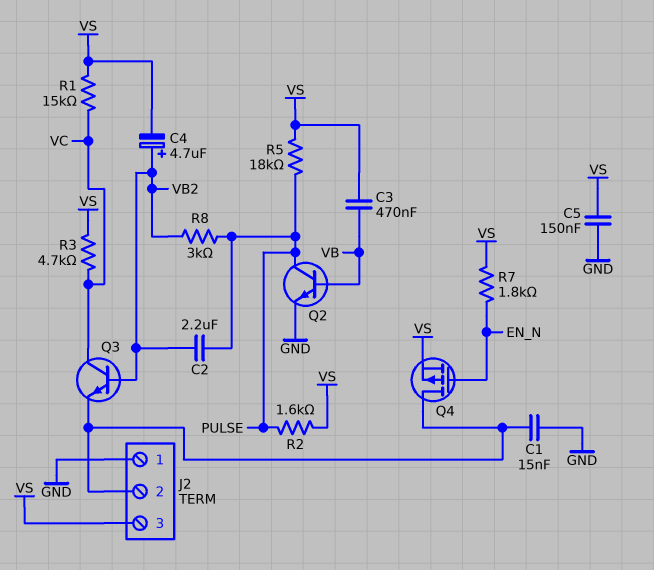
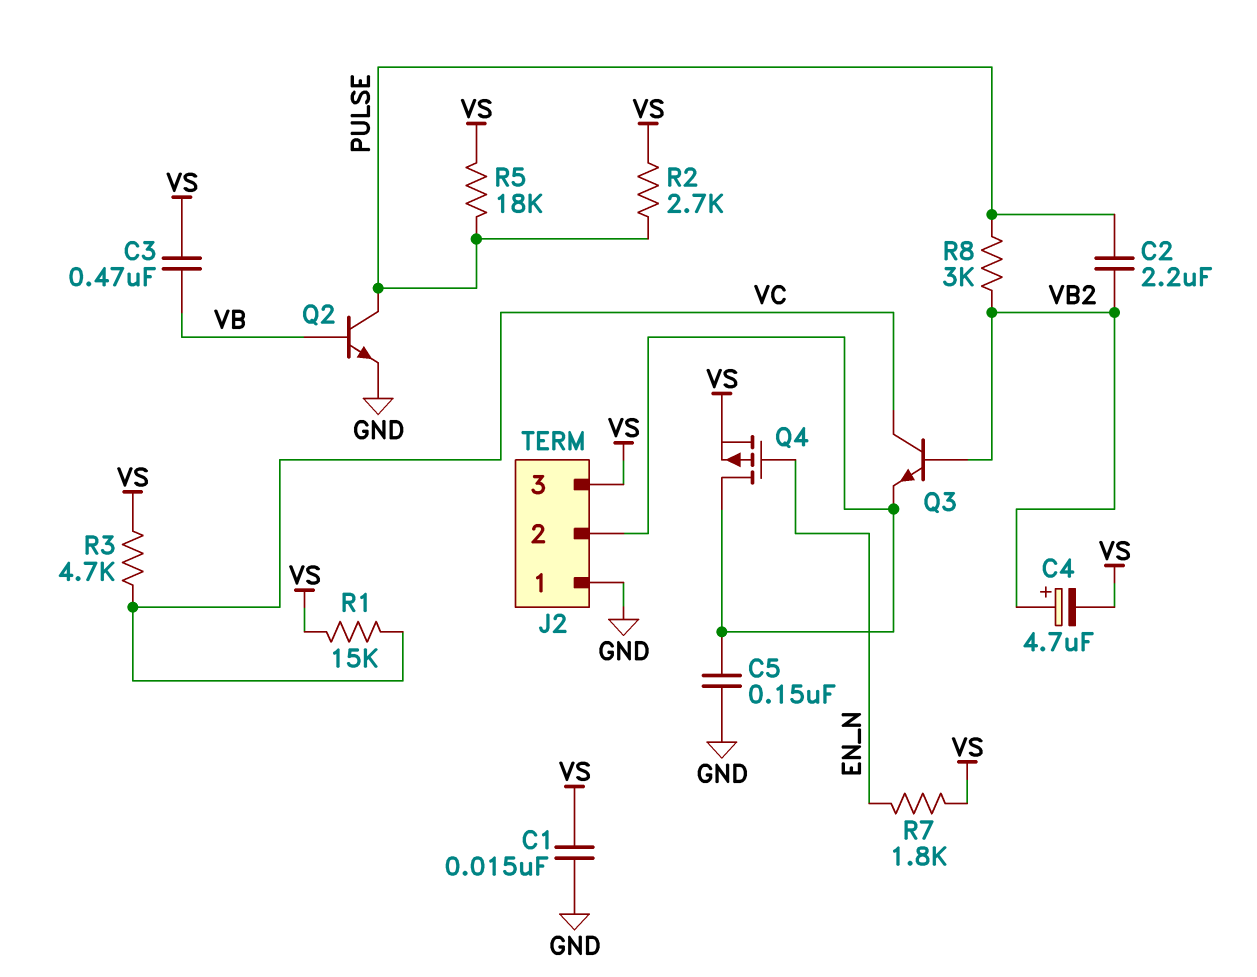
C1: 15nF (GND, J2/2) -> 15nF (GND, VS)
C5: 150nF (GND, VS) -> 150nF (GND, J2/2)
R2: 1.6k (PULSE, VS) -> 2.7k (PULSE, VS)

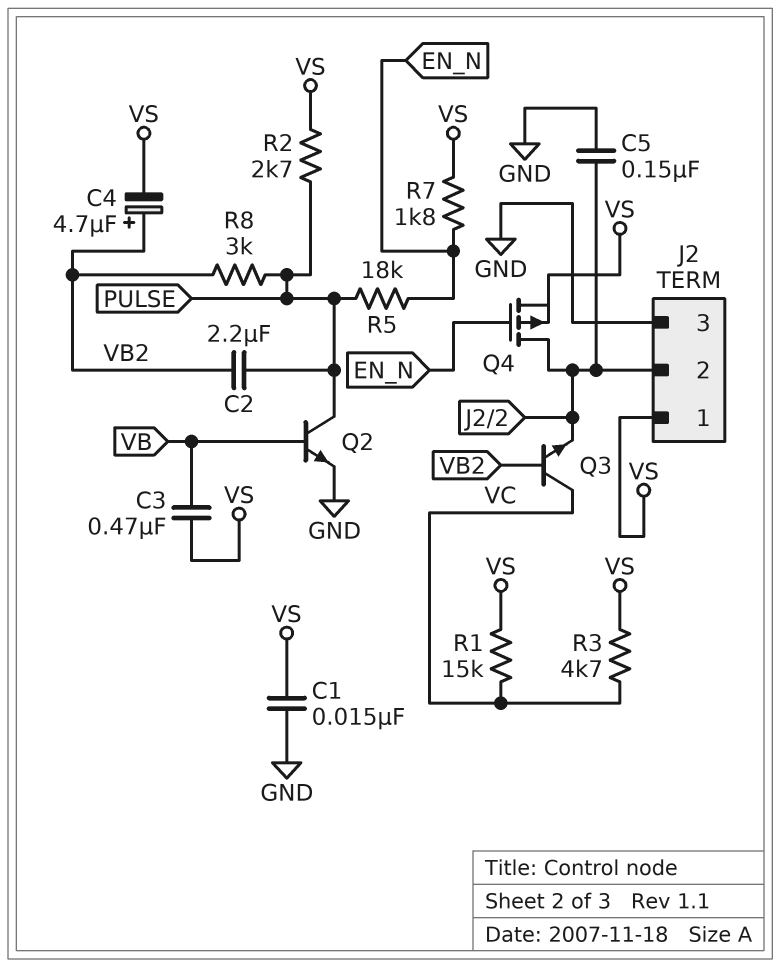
J2 pin 1: GND -> VS
J2 pin 3: VS -> GND
R5: 18k (PULSE, VS) -> 18k (EN_N, PULSE)

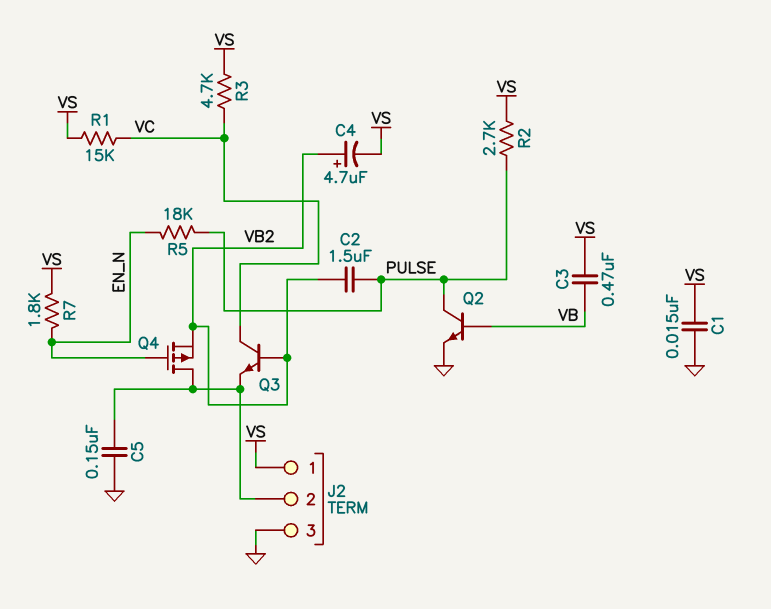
C2: 2.2uF (PULSE, VB2) -> 1.5uF (PULSE, VB2)
Q4: PMOS (G EN_N, D J2/2, S VS) -> PMOS (G EN_N, D J2/2, S VB2)
R8: 3k (PULSE, VB2) -> none

